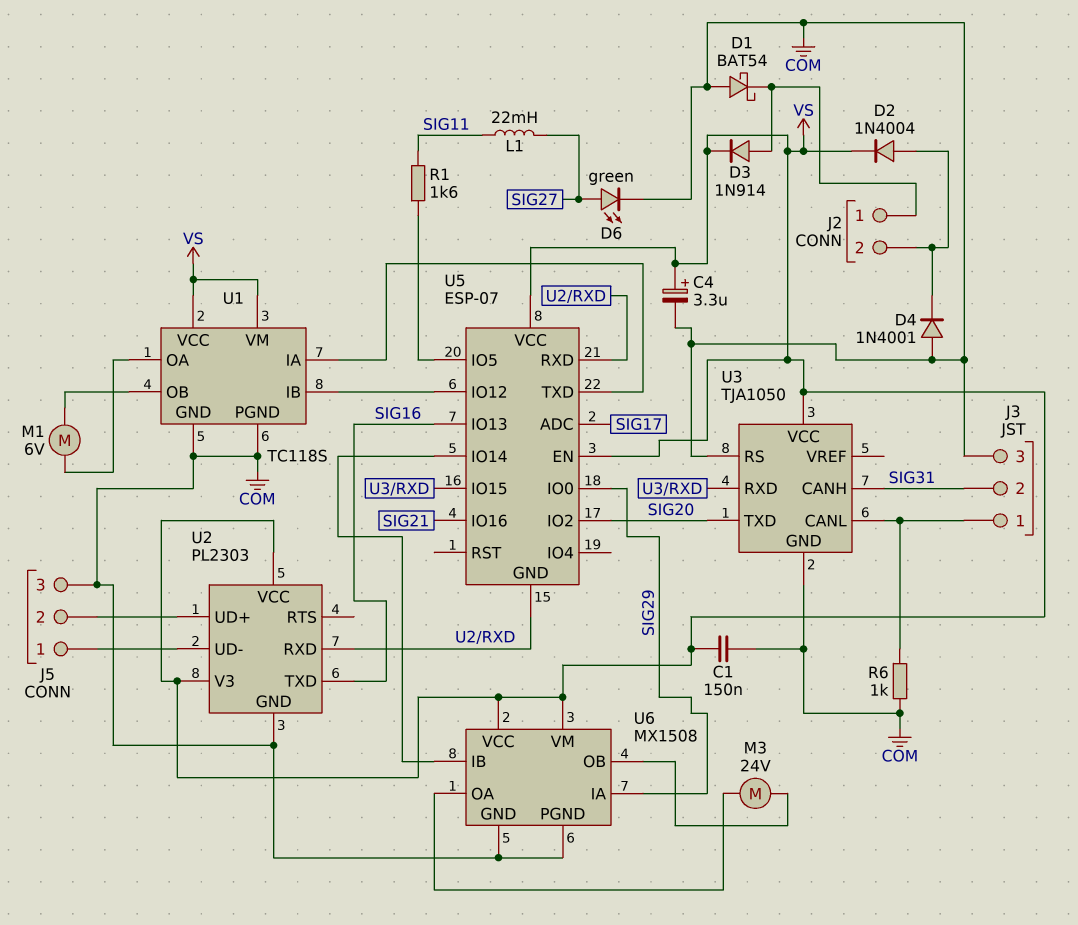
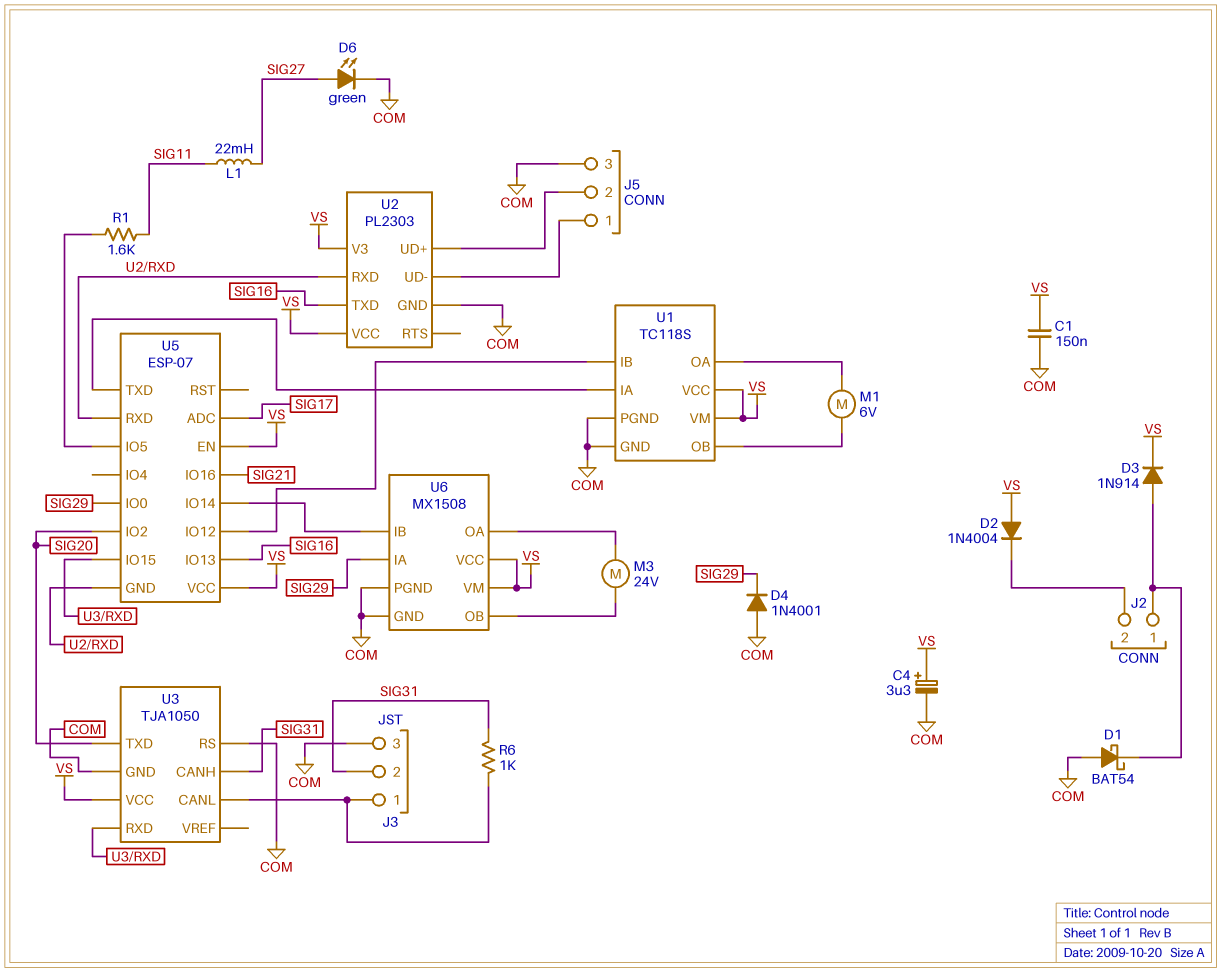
D2: diode 1N4004 (A J2/2, K VS) -> diode 1N4004 (A VS, K J2/2)
D4: diode 1N4001 (A COM, K J2/2) -> diode 1N4001 (A COM, K SIG29)
R6: 1k (COM, J3/1) -> 1k (J3/1, SIG31)

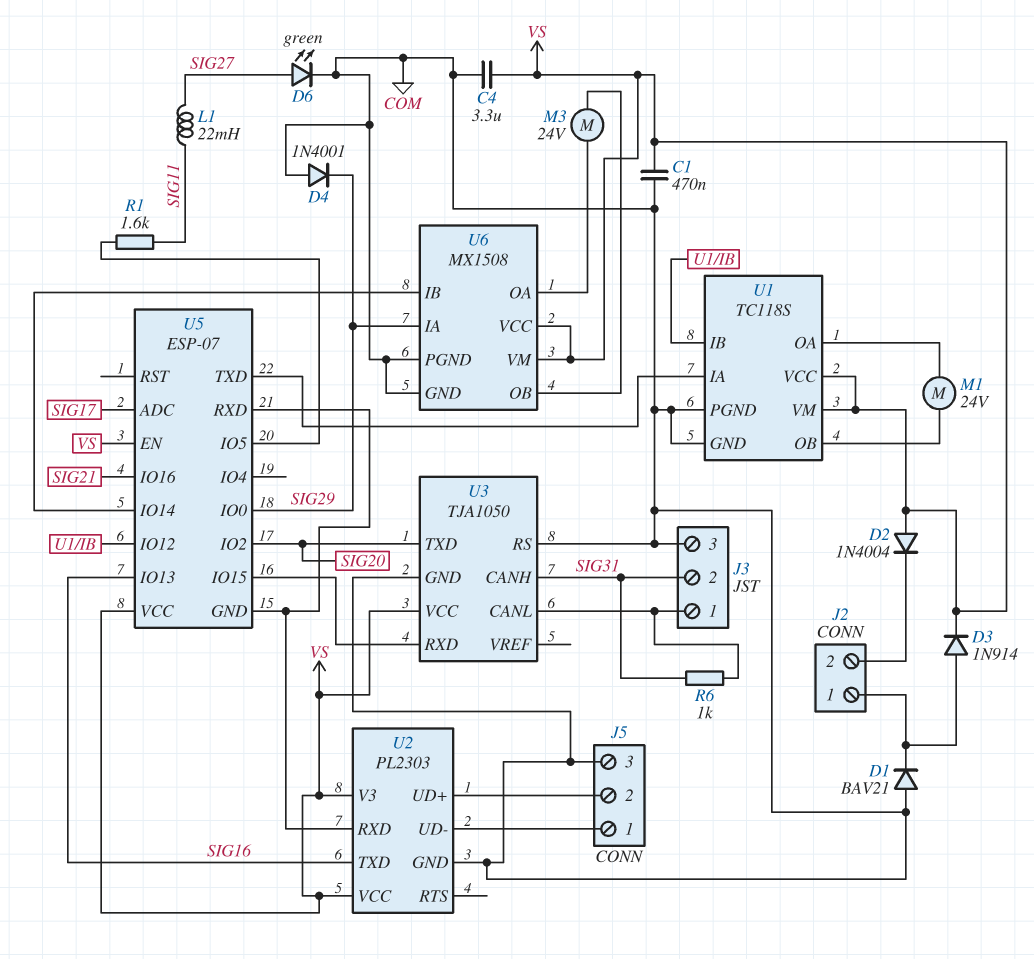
C1: 150nF (COM, VS) -> 470nF (COM, VS)
C4: 3.3uF (plus VS, minus COM) -> 3.3uF (COM, VS)
D1: schottky BAT54 (A COM, K J2/1) -> diode BAV21 (A COM, K J2/1)
M1: motor 6V (U1/OA, U1/OB) -> motor 24V (U1/OA, U1/OB)

